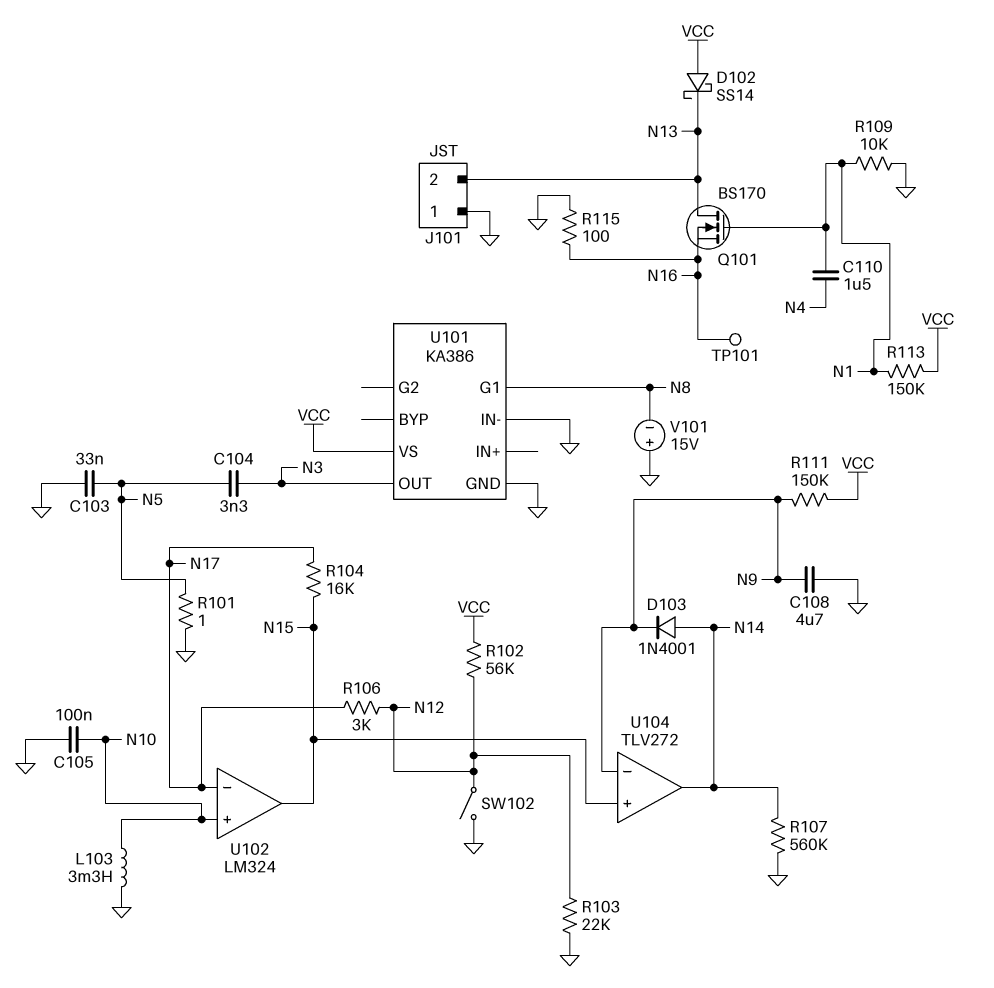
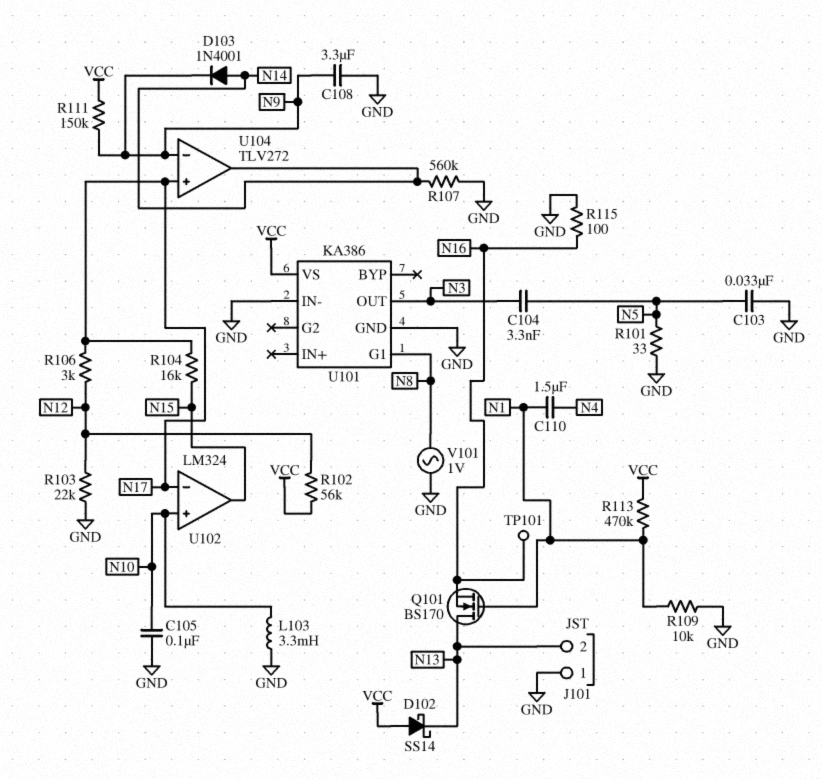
C108: 4.7uF (GND, N9) -> 3.3uF (GND, N9)
R101: 1 (GND, N5) -> 33 (GND, N5)
R113: 150k (N1, VCC) -> 470k (N1, VCC)
SW102: switch (GND, N12) -> none
U104 pin in+: N15 -> N17
V101: 15V (plus GND, minus N8) -> AC 1V (GND, N8)

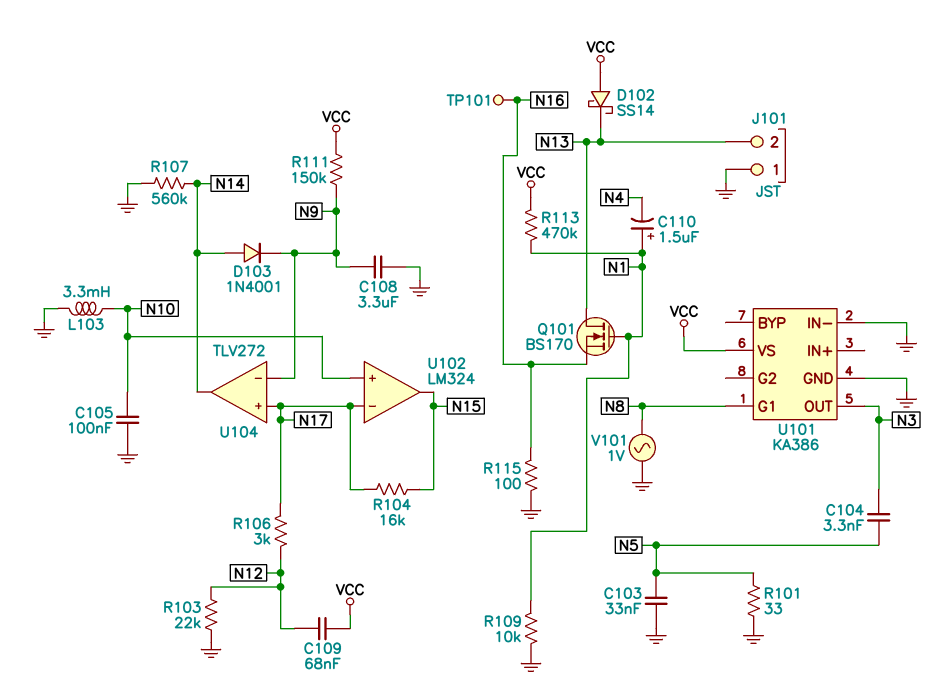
C109: none -> 68nF (N12, VCC)
C110: 1.5uF (N1, N4) -> 1.5uF (plus N1, minus N4)
R102: 56k (N12, VCC) -> none

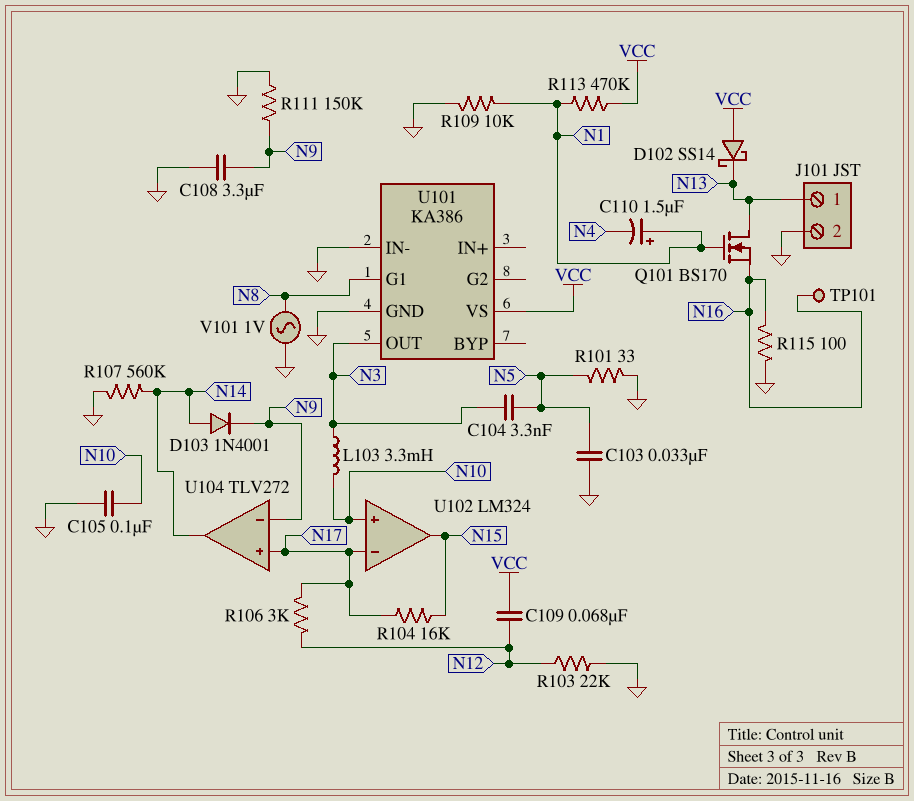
J101 pin 1: GND -> N13
J101 pin 2: N13 -> GND
L103: 3.3mH (GND, N10) -> 3.3mH (N3, N10)
R111: 150k (N9, VCC) -> 150k (GND, N9)

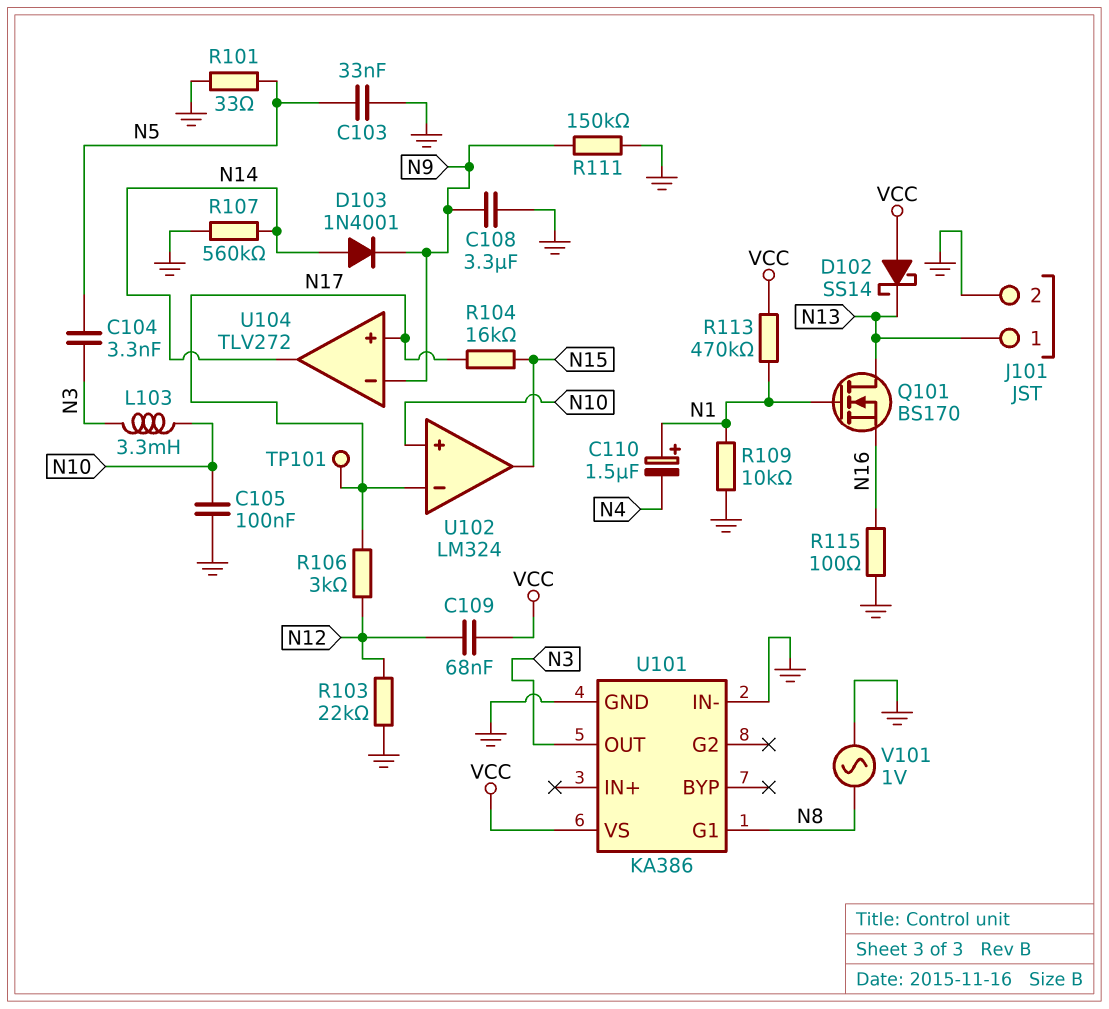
TP101: test point (N16) -> test point (N17)

